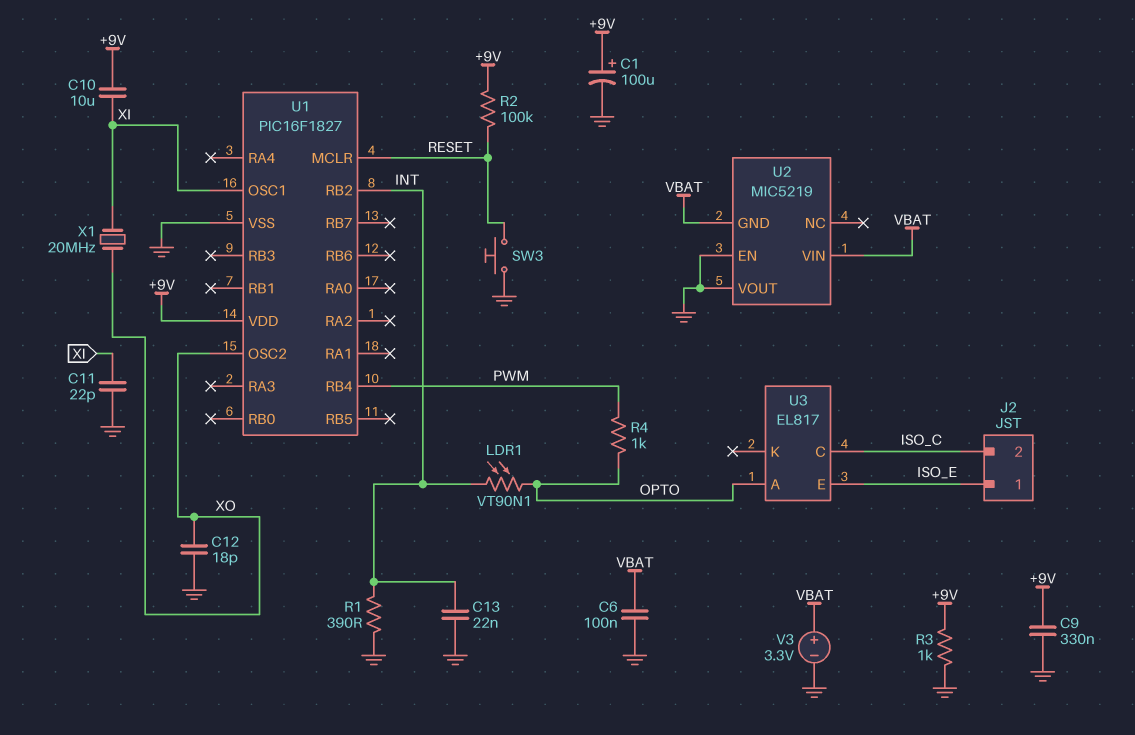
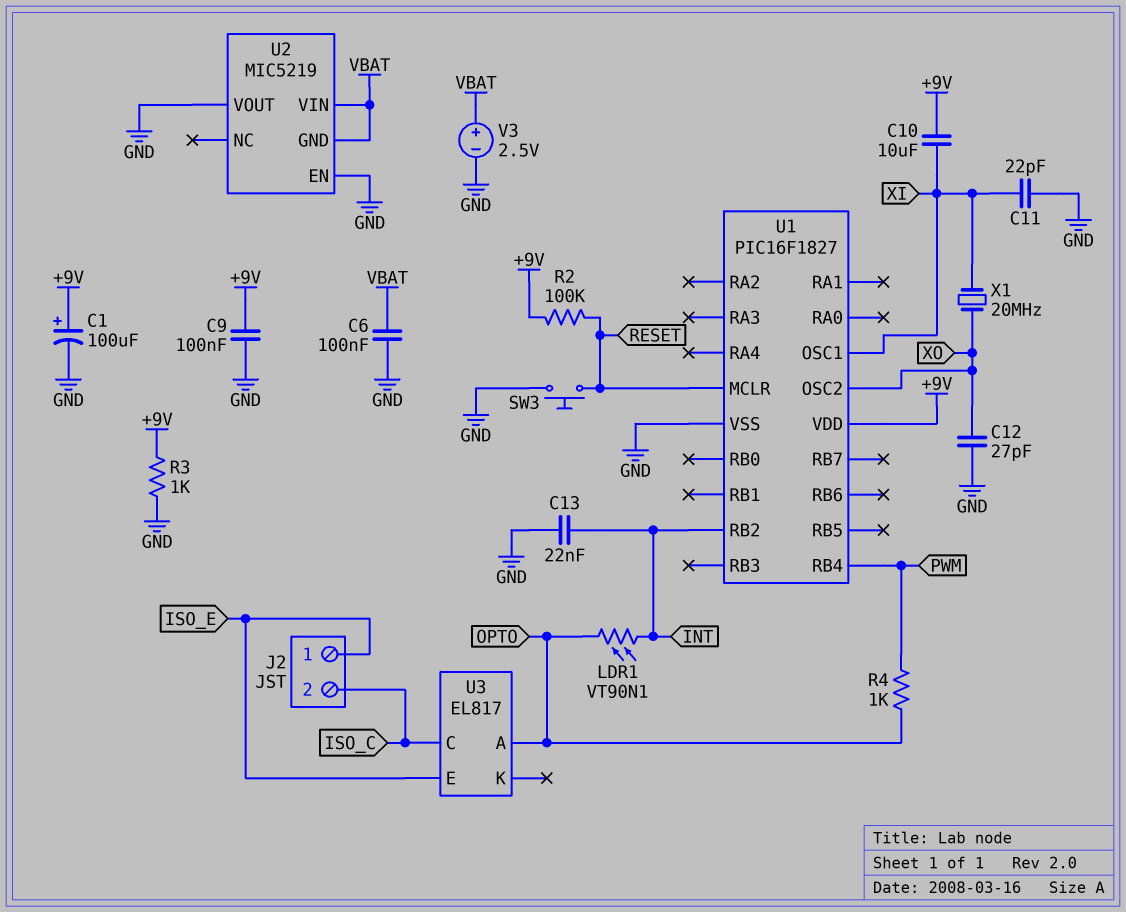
C9: 330nF (+9V, GND) -> 100nF (+9V, GND)
C12: 18pF (GND, XO) -> 27pF (GND, XO)
R1: 390 (GND, INT) -> none
V3: 3.3V (plus VBAT, minus GND) -> 2.5V (plus VBAT, minus GND)

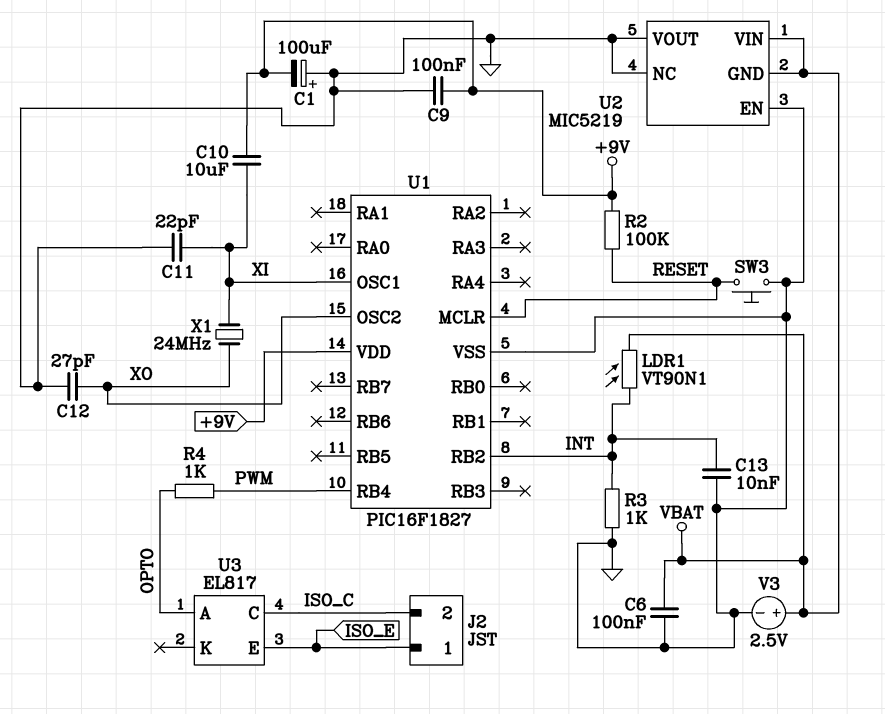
C1: 100uF (plus +9V, minus GND) -> 100uF (plus GND, minus +9V)
C13: 22nF (GND, INT) -> 10nF (GND, INT)
LDR1: VT90N1 (INT, OPTO) -> VT90N1 (INT, VBAT)
R3: 1k (+9V, GND) -> 1k (GND, INT)
U2 pin NC: none -> GND
X1: 20MHz (XI, XO) -> 24MHz (XI, XO)

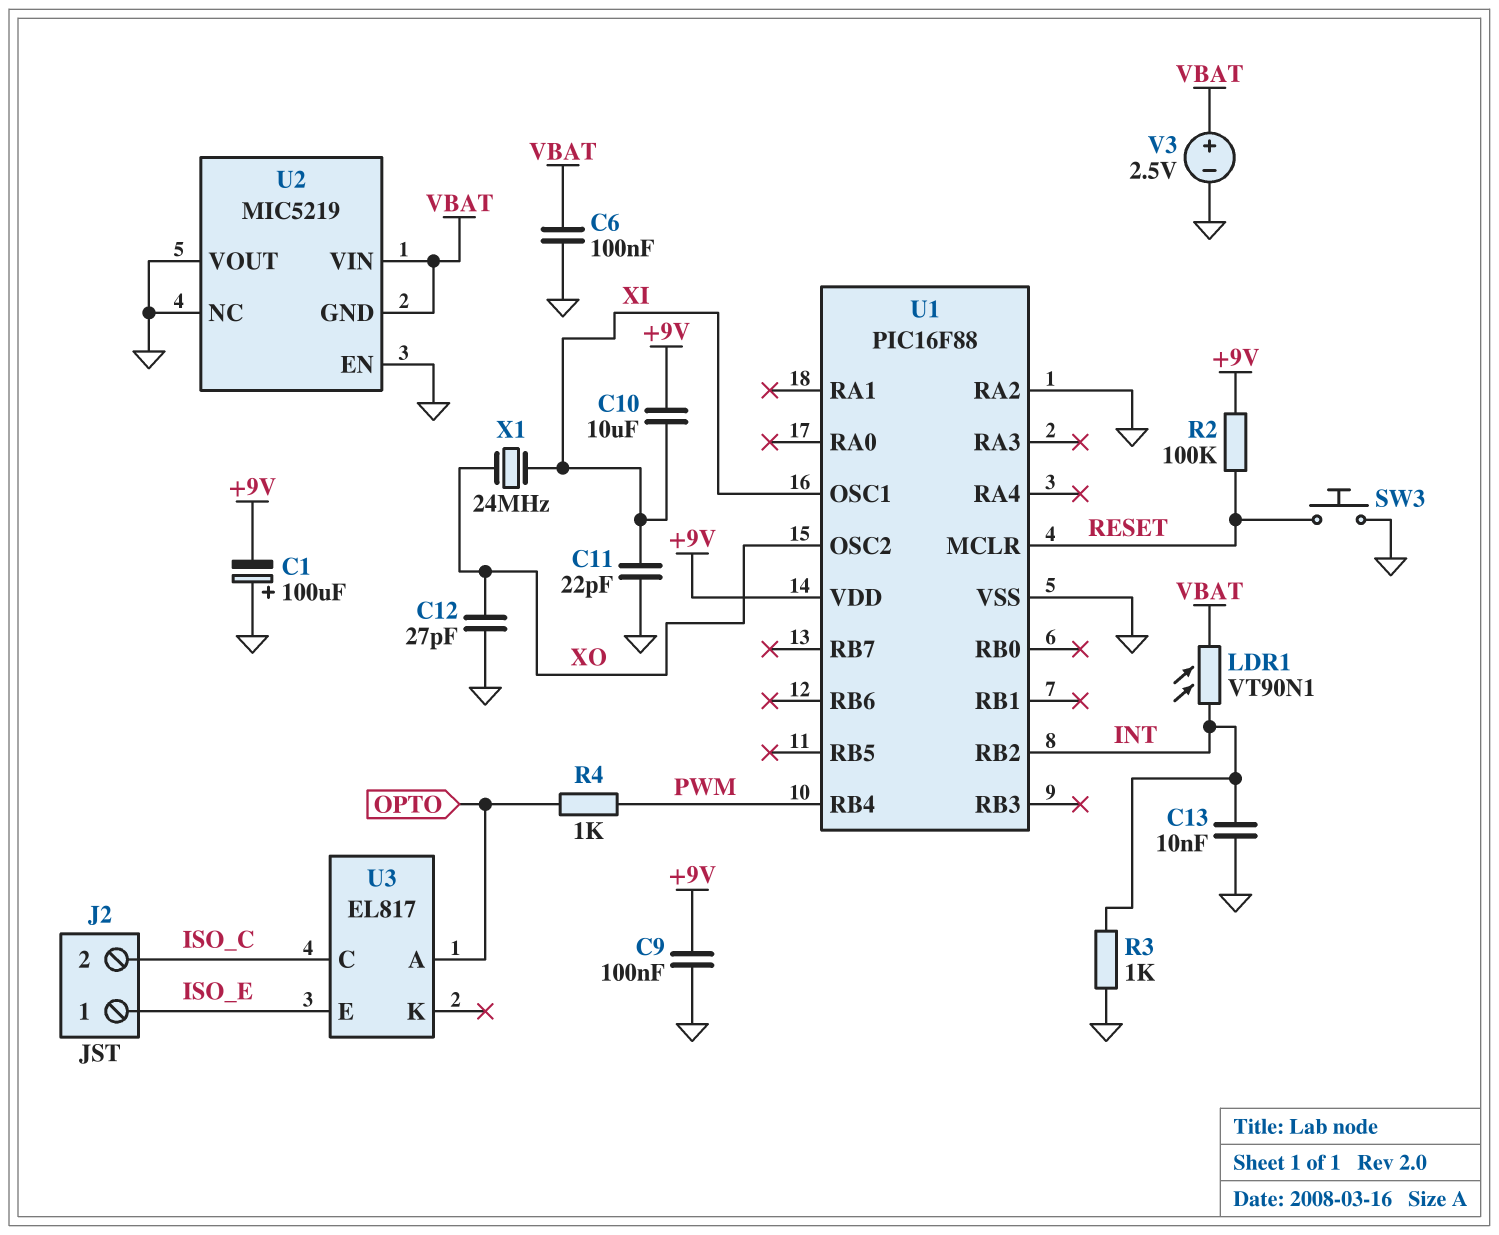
U1: PIC16F1827 -> PIC16F88
U1 pin RA2: none -> GND

